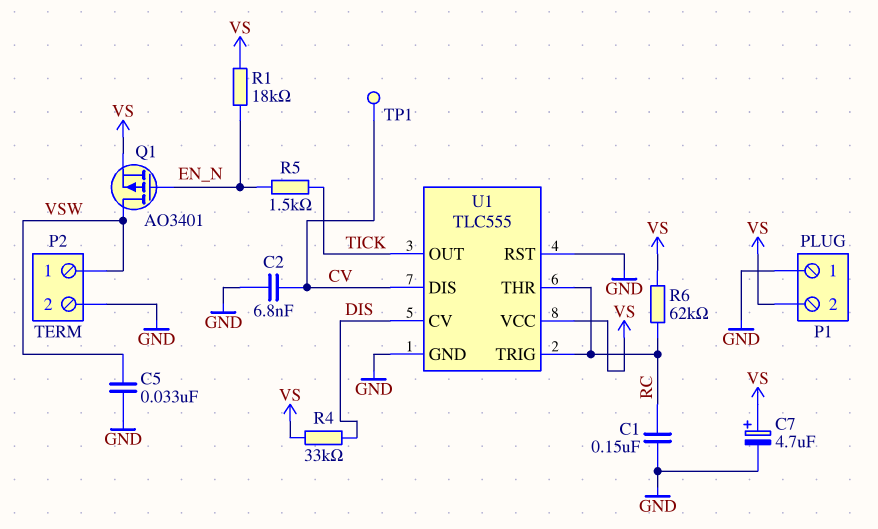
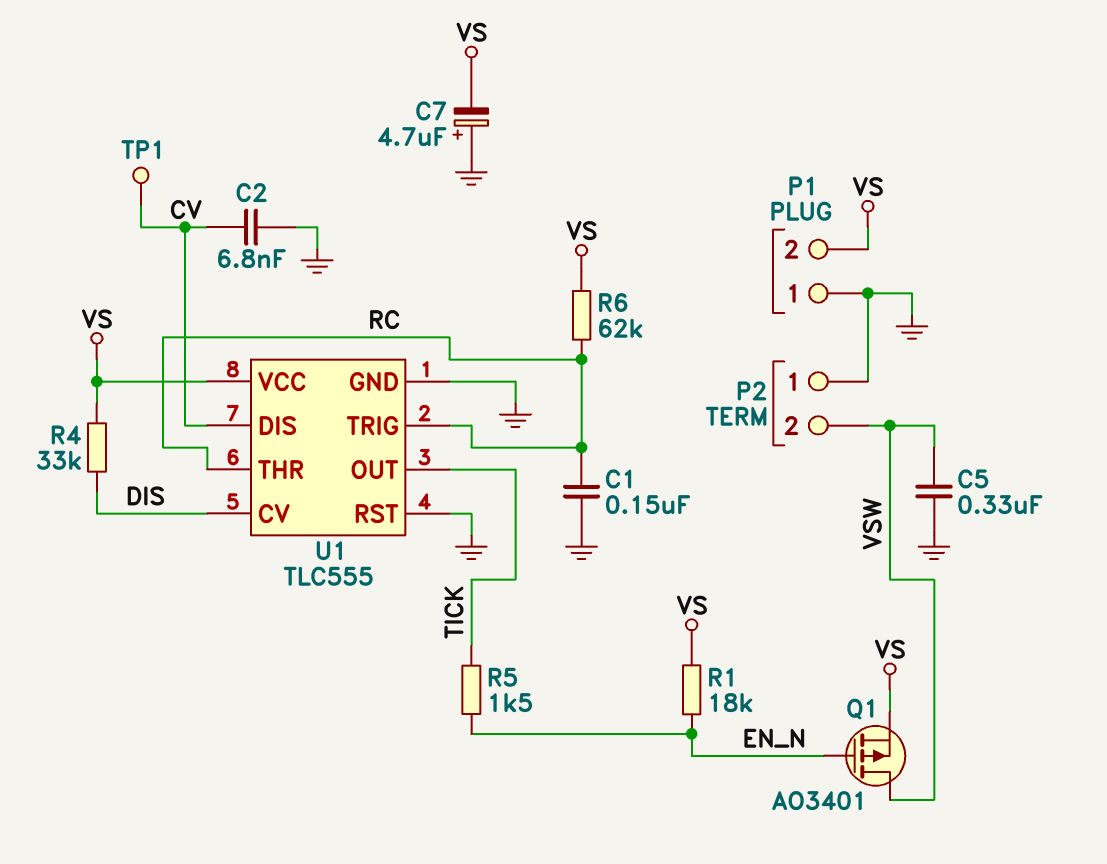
C5: 33nF (GND, VSW) -> 330nF (GND, VSW)
C7: 4.7uF (plus VS, minus GND) -> 4.7uF (plus GND, minus VS)
P2 pin 1: VSW -> GND
P2 pin 2: GND -> VSW

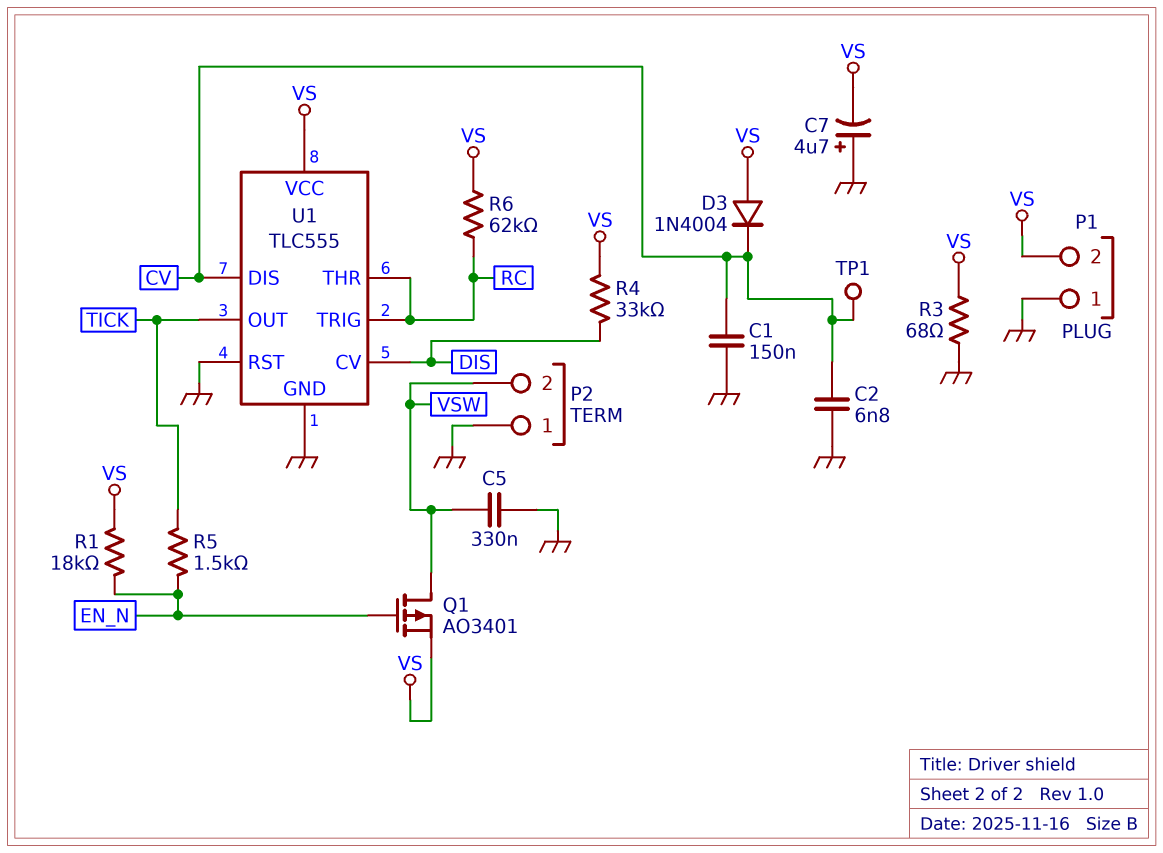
C1: 150nF (GND, RC) -> 150nF (CV, GND)
D3: none -> diode 1N4004 (A VS, K CV)
R3: none -> 68 (GND, VS)

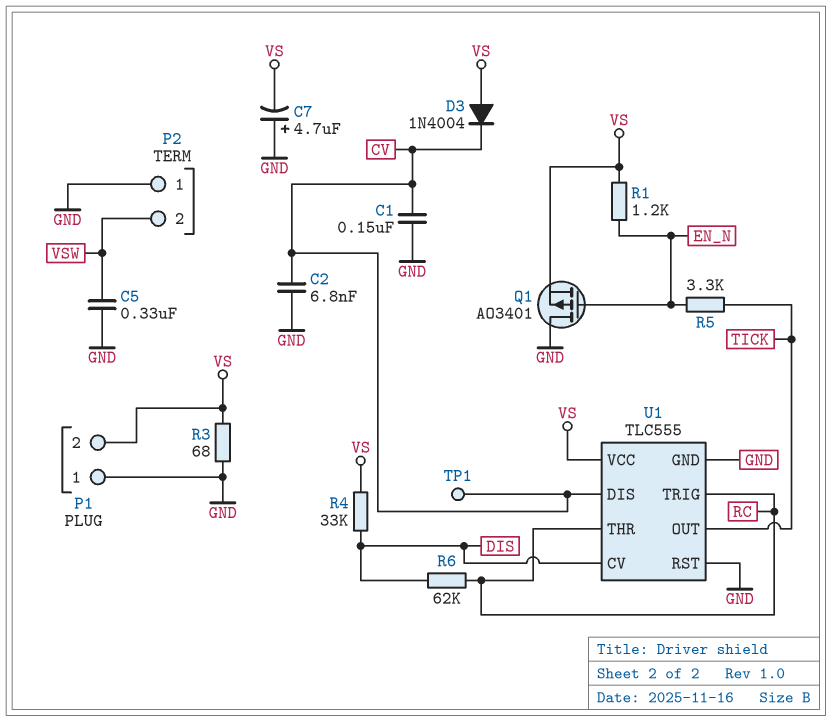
Q1: PMOS AO3401 (G EN_N, D VSW, S VS) -> PMOS AO3401 (G EN_N, D GND, S VS)
R1: 18k (EN_N, VS) -> 1.2k (EN_N, VS)
R5: 1.5k (EN_N, TICK) -> 3.3k (EN_N, TICK)
R6: 62k (RC, VS) -> 62k (DIS, RC)

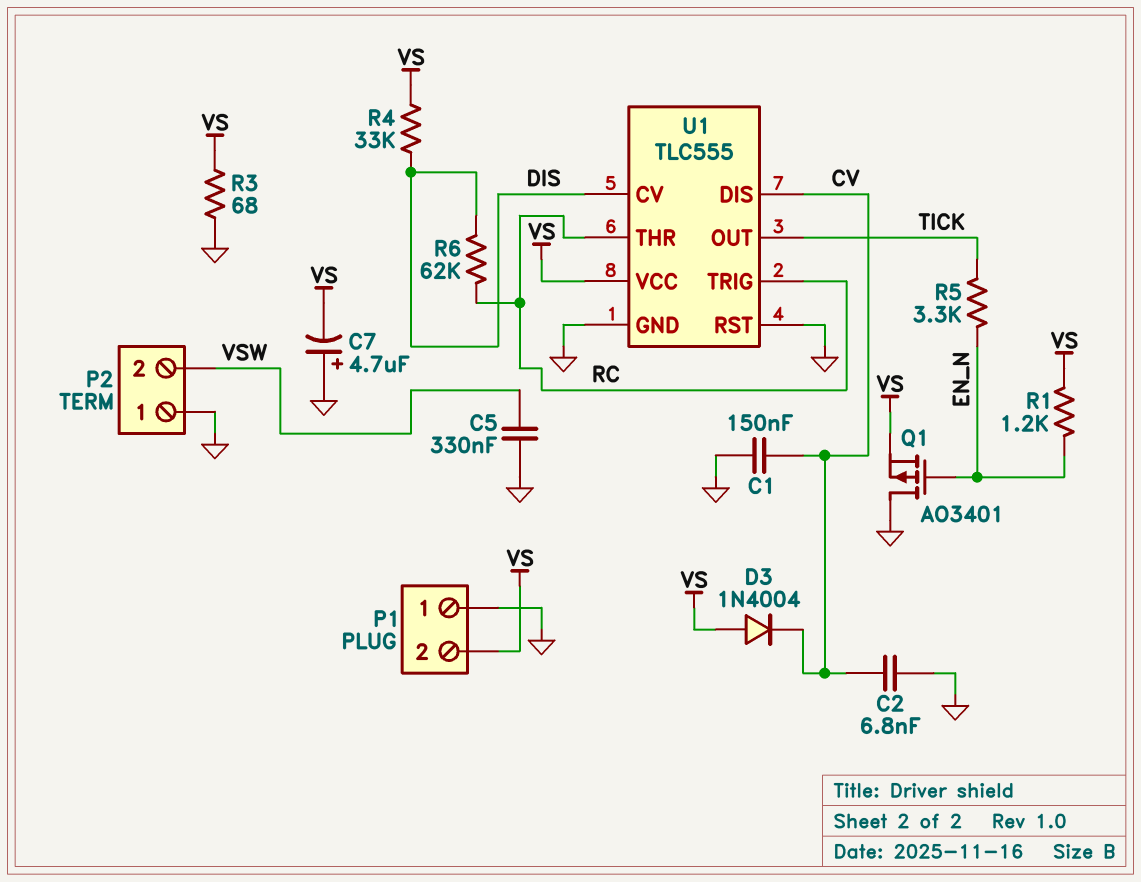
TP1: test point (CV) -> none

